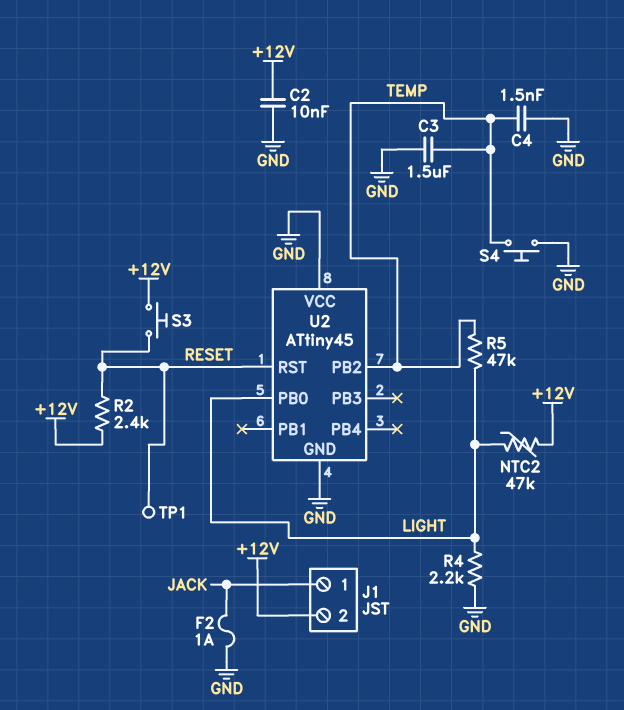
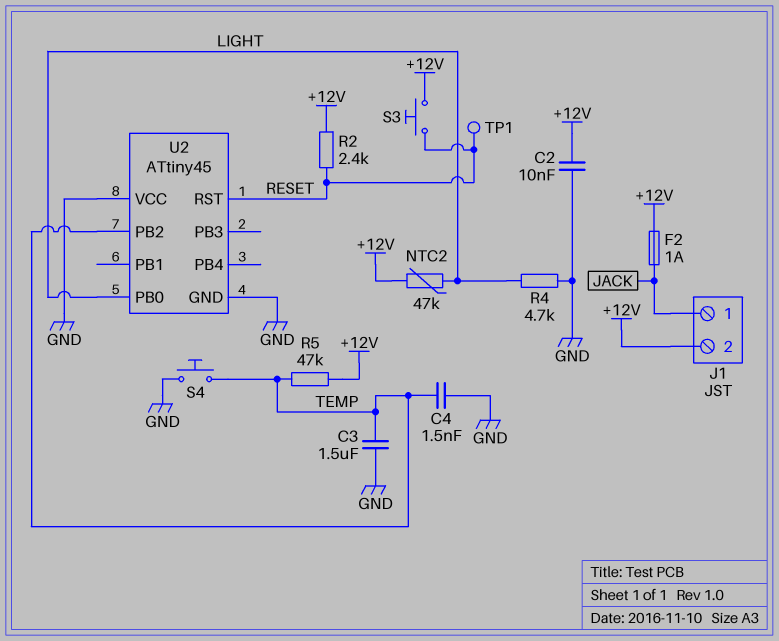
F2: 1A (GND, JACK) -> 1A (+12V, JACK)
R4: 2.2k (GND, LIGHT) -> 4.7k (GND, LIGHT)
R5: 47k (LIGHT, TEMP) -> 47k (+12V, TEMP)

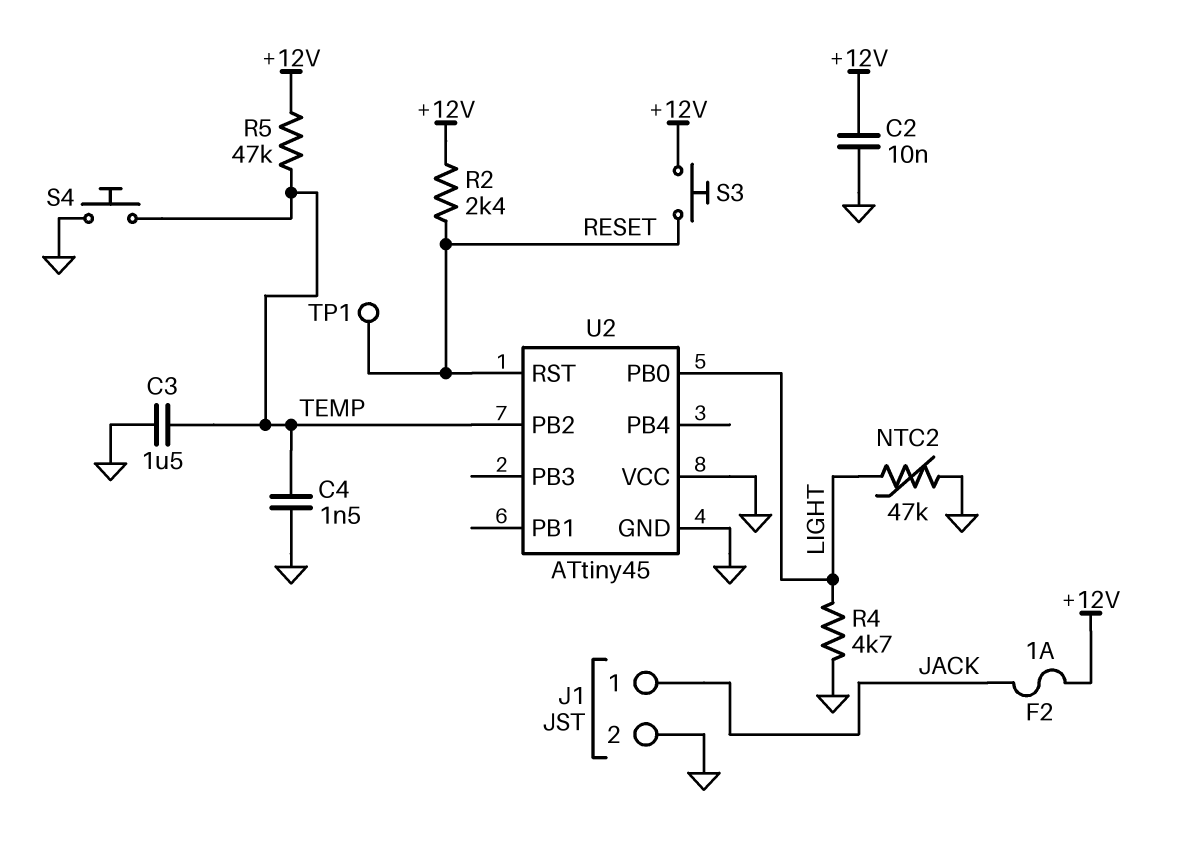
J1 pin 2: +12V -> GND
NTC2: 47k (+12V, LIGHT) -> 47k (GND, LIGHT)

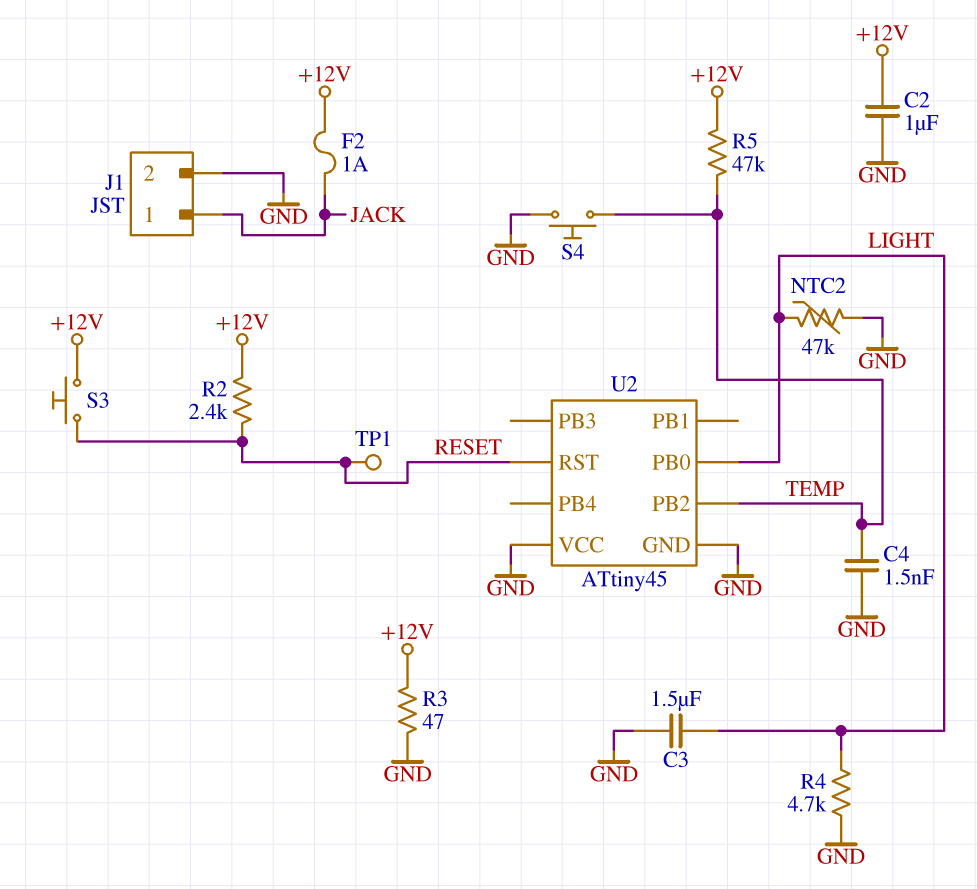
C2: 10nF (+12V, GND) -> 1uF (+12V, GND)
C3: 1.5uF (GND, TEMP) -> 1.5uF (GND, LIGHT)
R3: none -> 47 (+12V, GND)

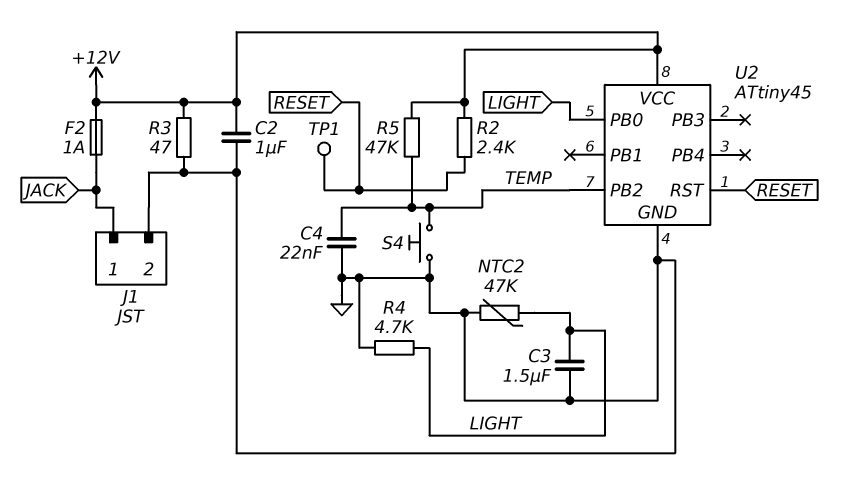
C4: 1.5nF (GND, TEMP) -> 22nF (GND, TEMP)
S3: button (+12V, RESET) -> none
U2 pin VCC: GND -> +12V

